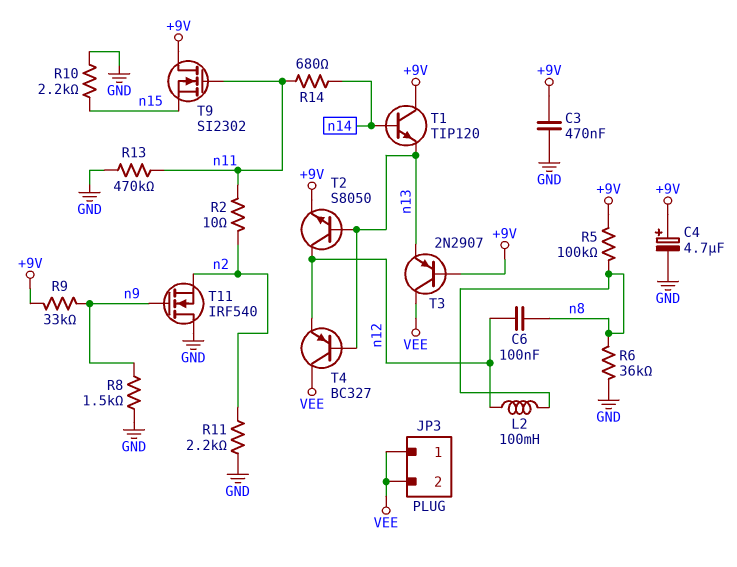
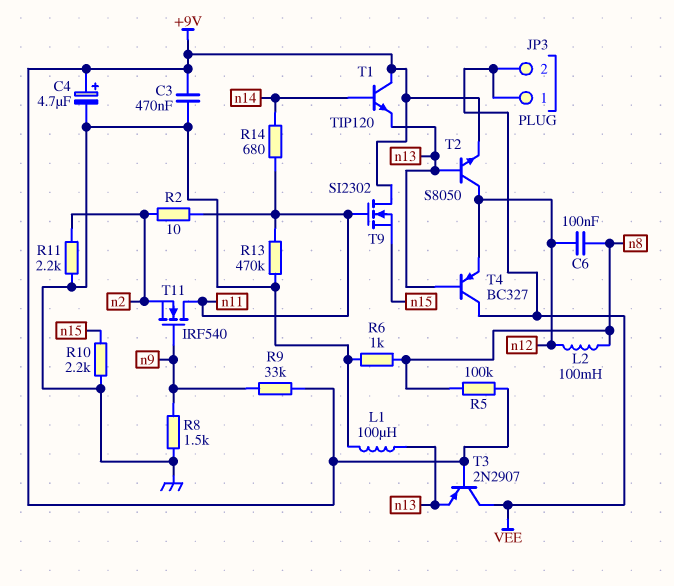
L1: none -> 100uH (GND, n13)
R6: 36k (GND, n8) -> 1k (GND, n8)
T11: NMOS IRF540 (G n9, D GND, S n2) -> NMOS IRF540 (G n9, D n11, S n2)

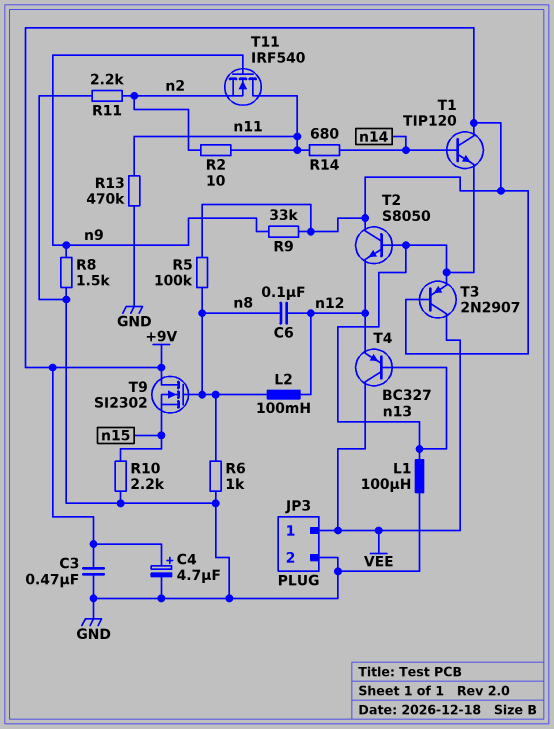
JP3 pin 2: VEE -> GND
T2: NPN S8050 (B n13, C n12, E +9V) -> NPN S8050 (B n13, C +9V, E n12)
T9: NMOS SI2302 (G n11, D +9V, S n15) -> NMOS SI2302 (G n8, D +9V, S n15)

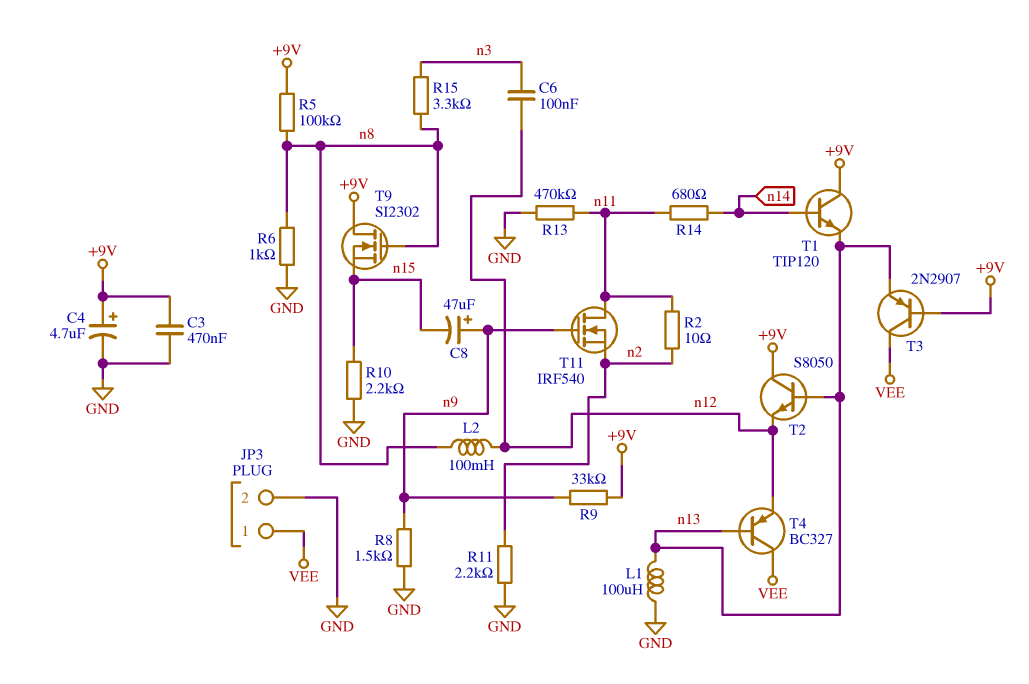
C6: 100nF (n8, n12) -> 100nF (n3, n12)
C8: none -> 47uF (plus n9, minus n15)
R15: none -> 3.3k (n3, n8)

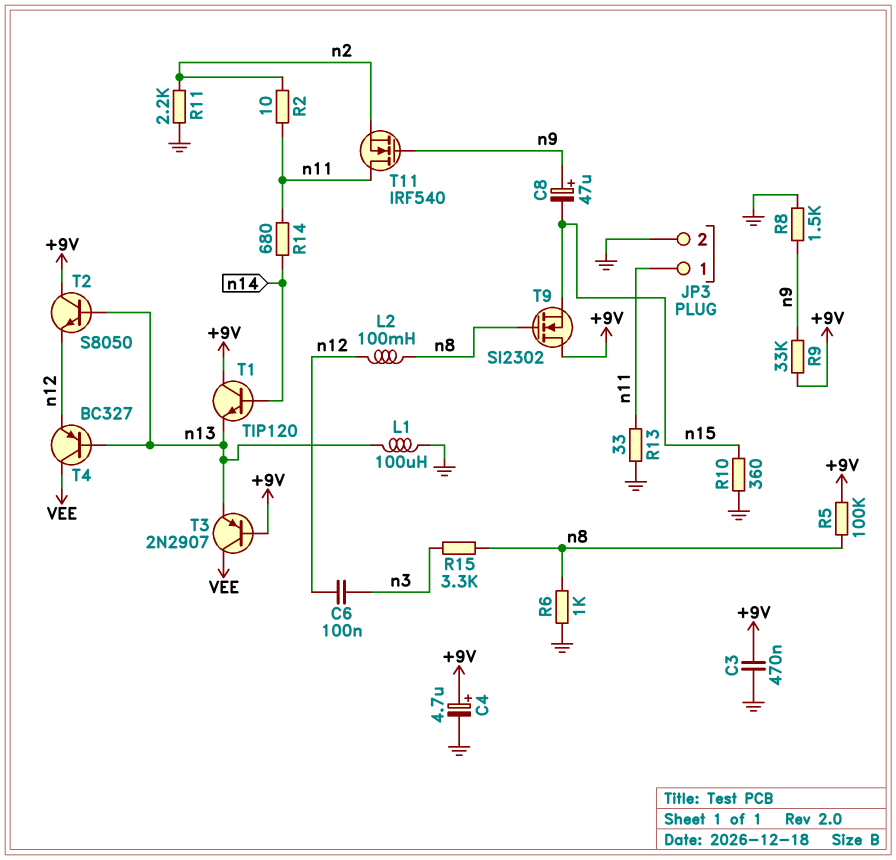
JP3 pin 1: VEE -> n11
R10: 2.2k (GND, n15) -> 360 (GND, n15)
R13: 470k (GND, n11) -> 33 (GND, n11)

